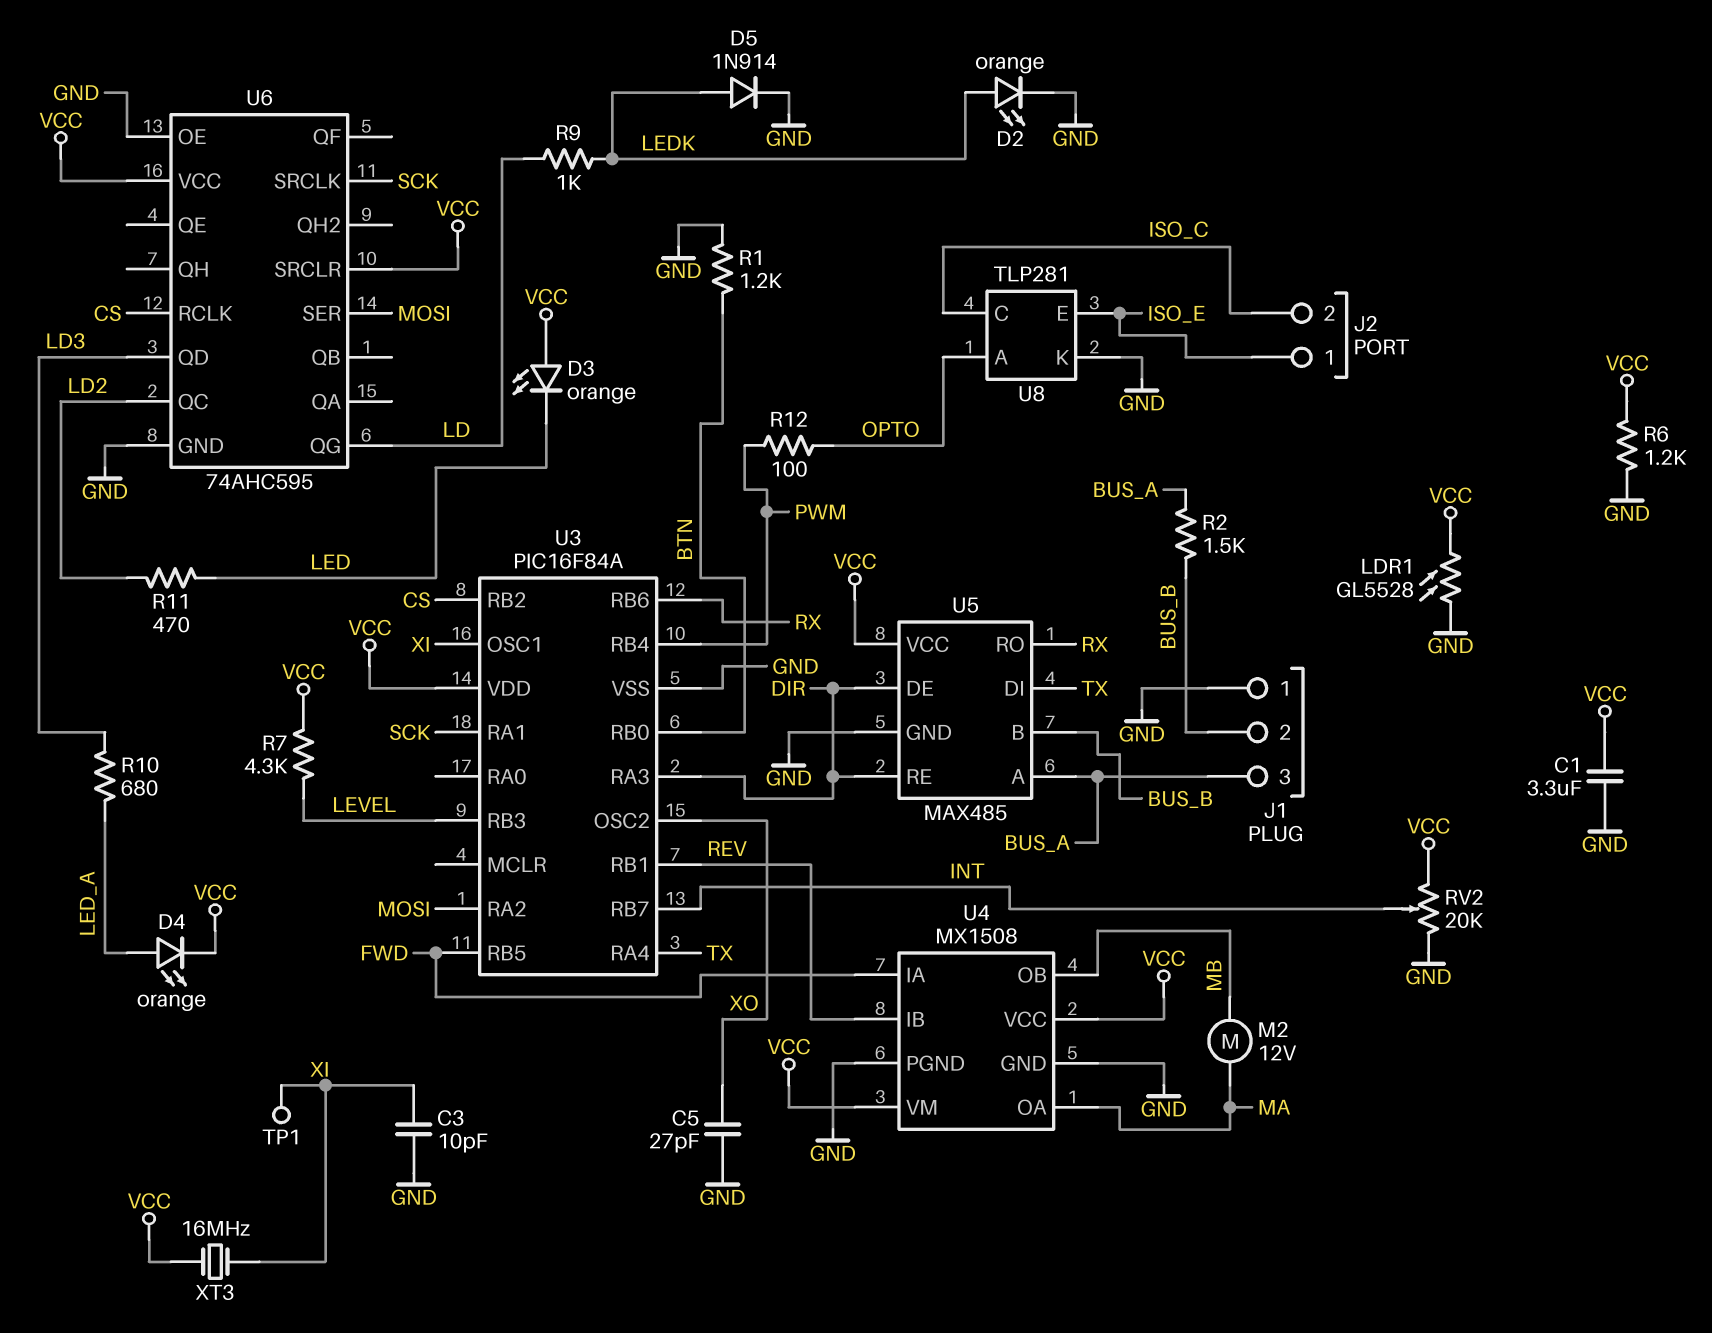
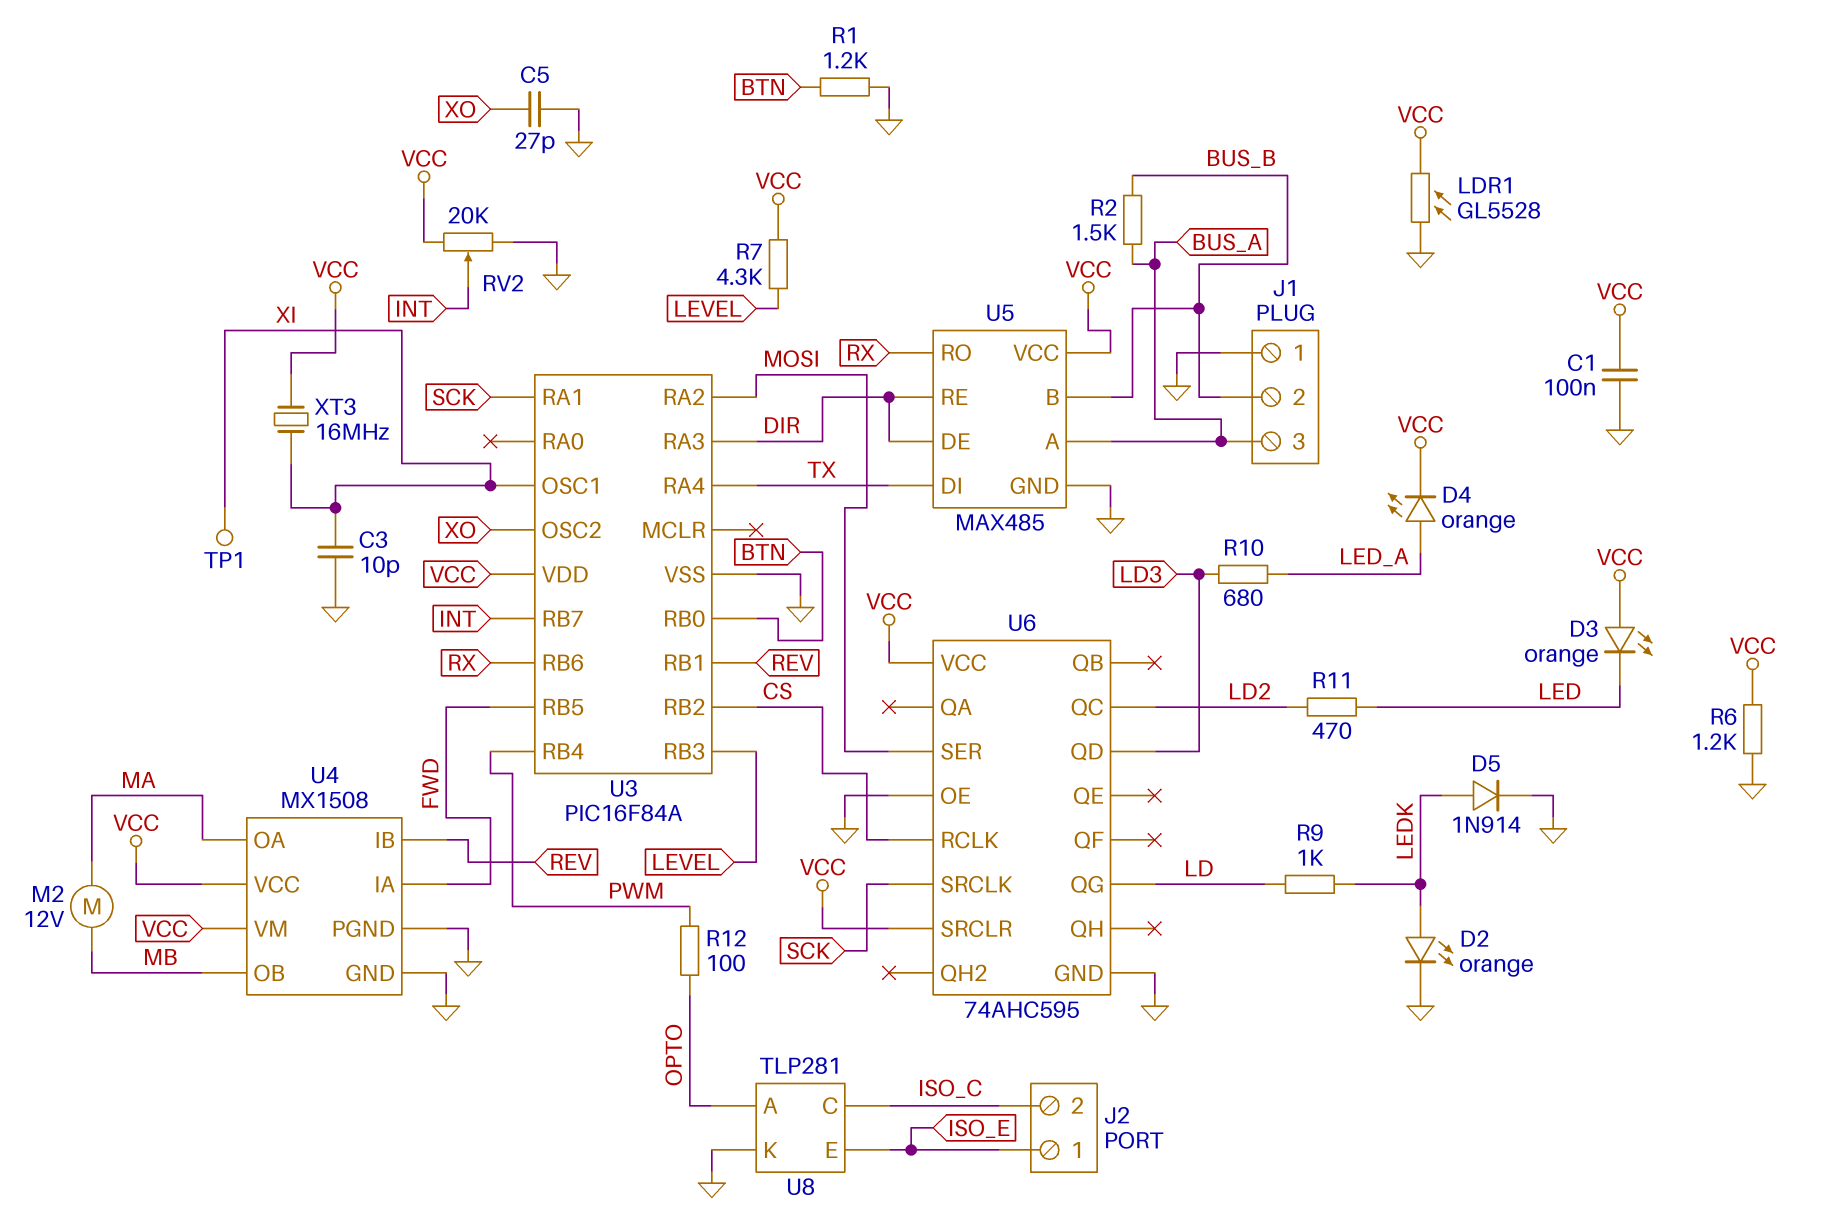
C1: 3.3uF (GND, VCC) -> 100nF (GND, VCC)

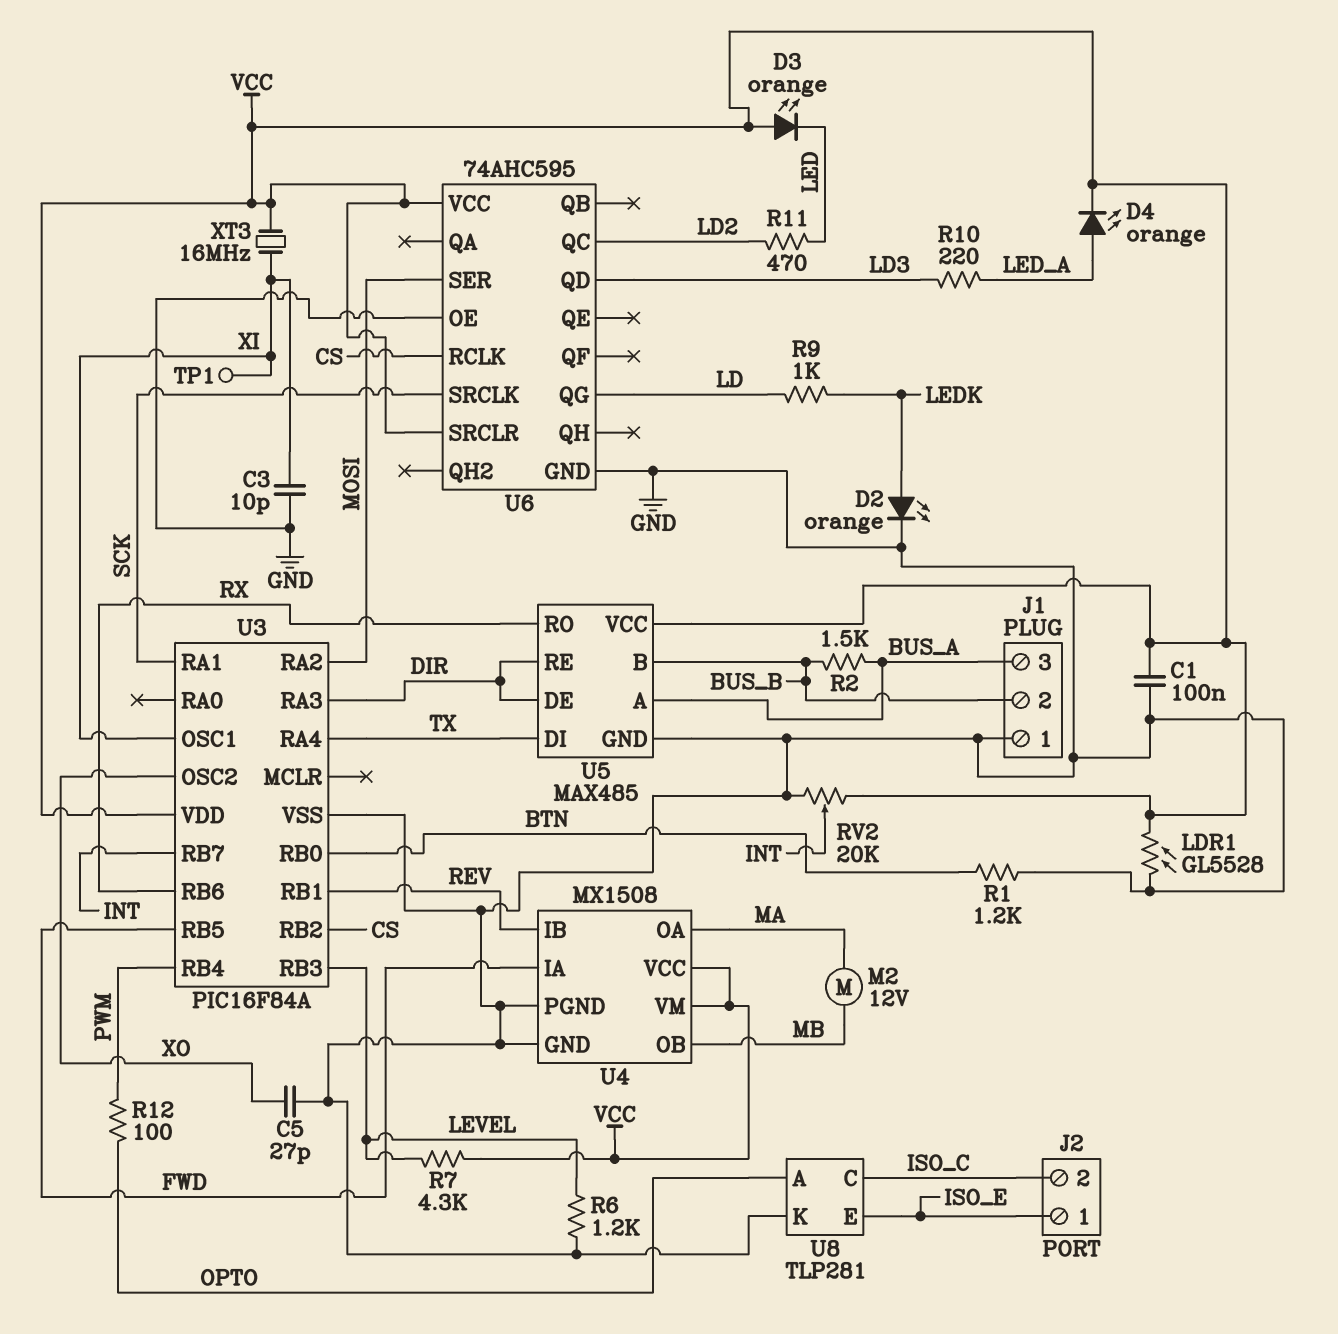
D5: diode 1N914 (A LEDK, K GND) -> none
R6: 1.2k (GND, VCC) -> 1.2k (GND, LEVEL)
R10: 680 (LD3, LED_A) -> 220 (LD3, LED_A)

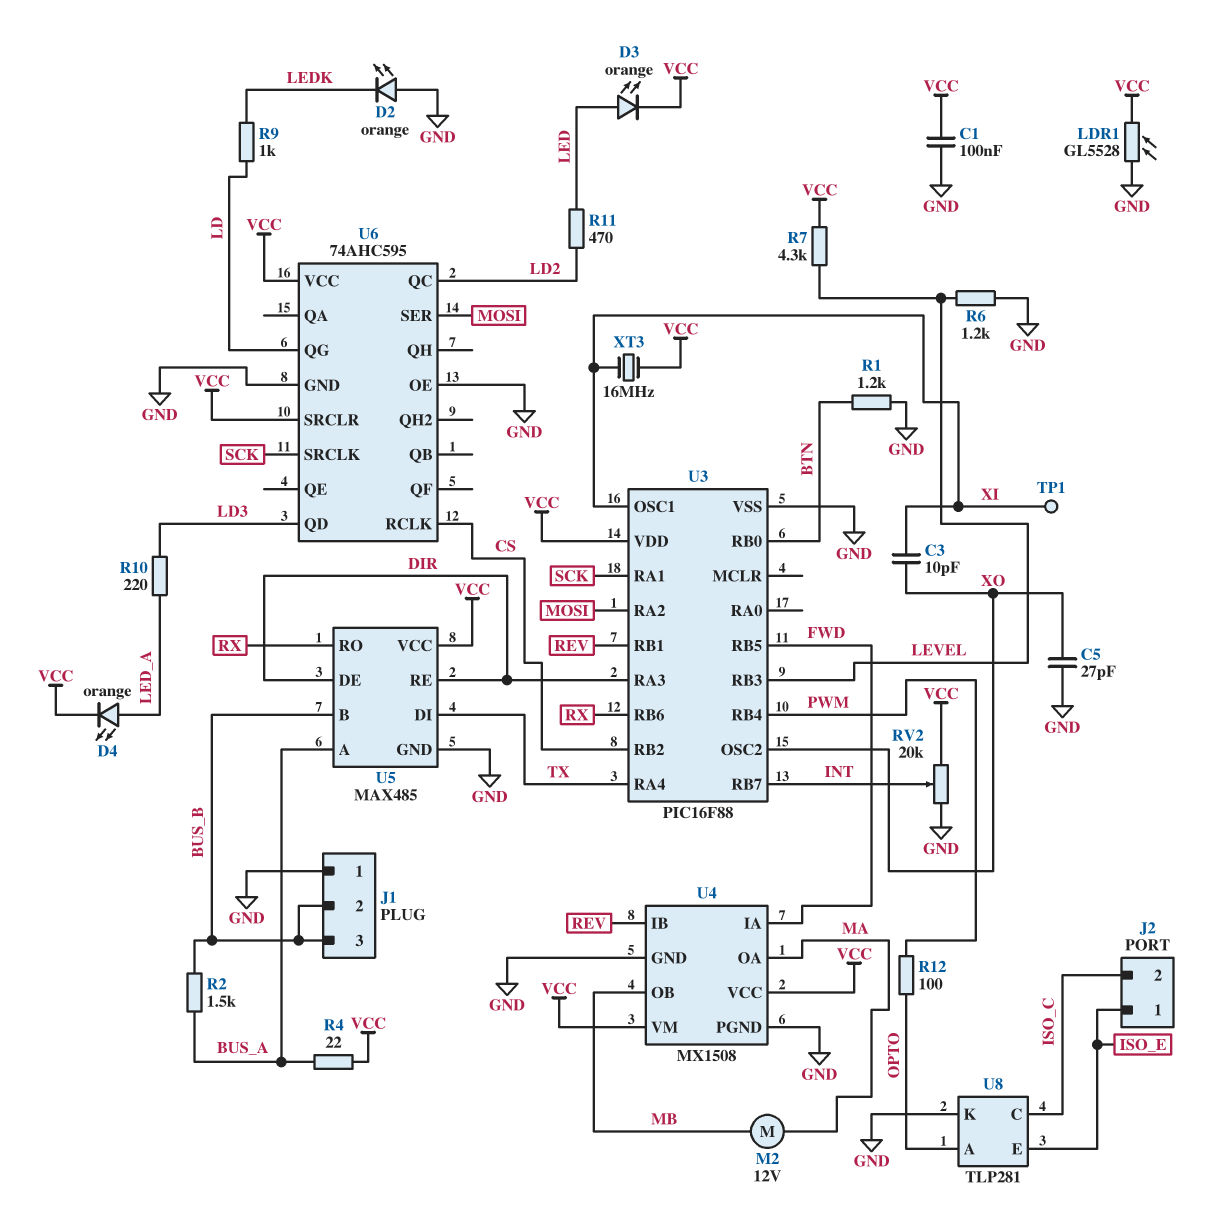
C3: 10pF (GND, XI) -> 10pF (XI, XO)
D2: LED orange (A LEDK, K GND) -> LED orange (A GND, K LEDK)
D3: LED orange (A VCC, K LED) -> LED orange (A LED, K VCC)
J1 pin 3: BUS_A -> BUS_B
R4: none -> 22 (BUS_A, VCC)
U3: PIC16F84A -> PIC16F88

